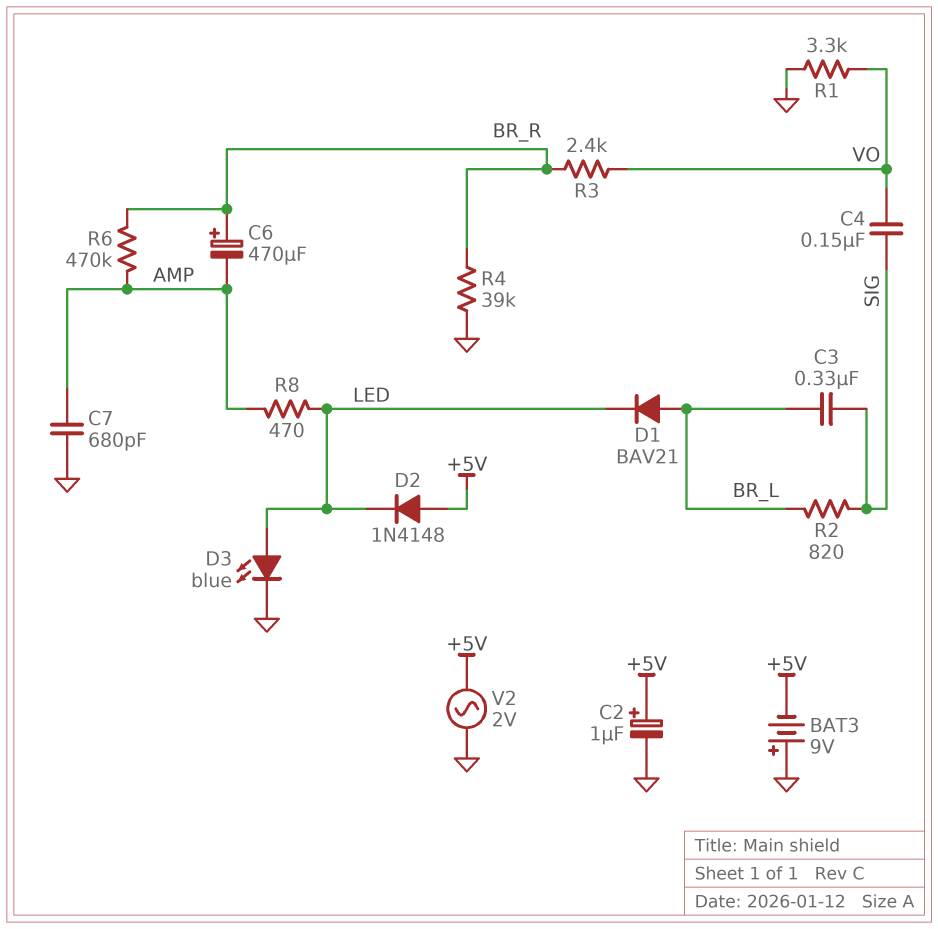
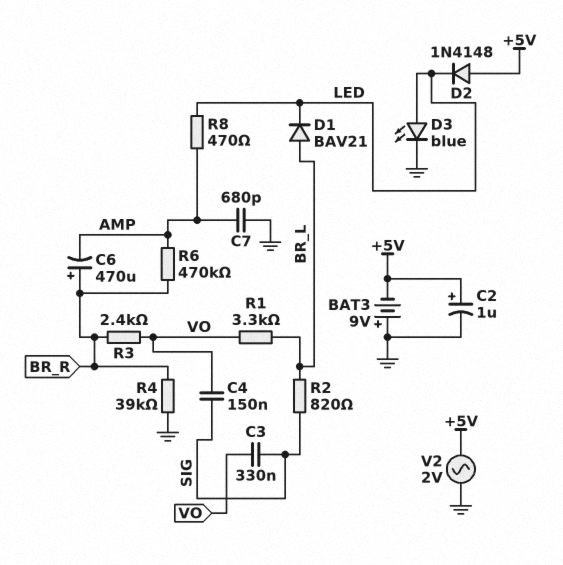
C3: 330nF (BR_L, SIG) -> 330nF (SIG, VO)
R1: 3.3k (GND, VO) -> 3.3k (BR_L, VO)

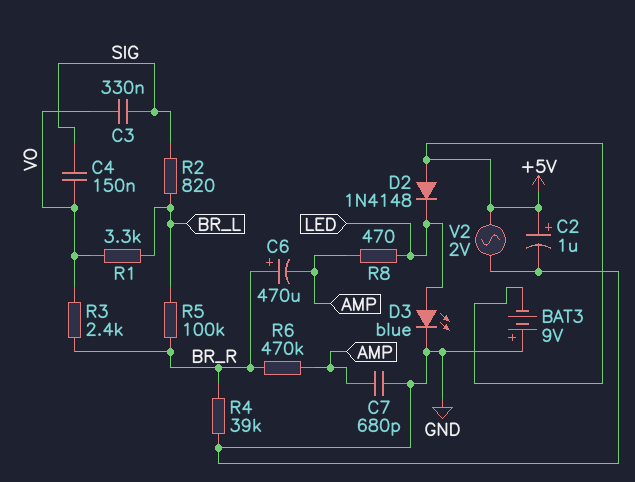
D1: diode BAV21 (A BR_L, K LED) -> none
R5: none -> 100k (BR_L, BR_R)

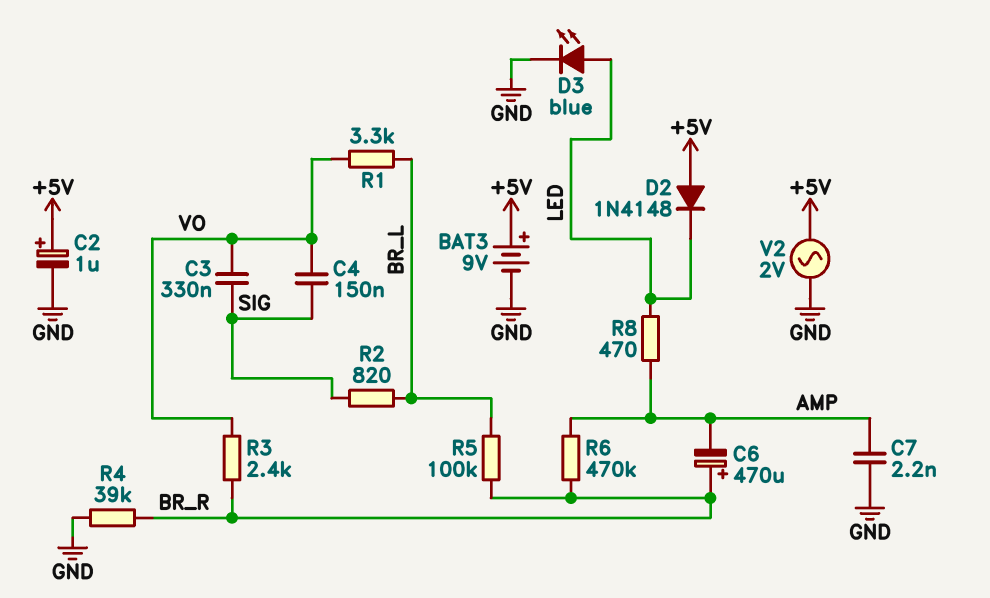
BAT3: 9V (plus GND, minus +5V) -> 9V (plus +5V, minus GND)
C7: 680pF (AMP, GND) -> 2.2nF (AMP, GND)

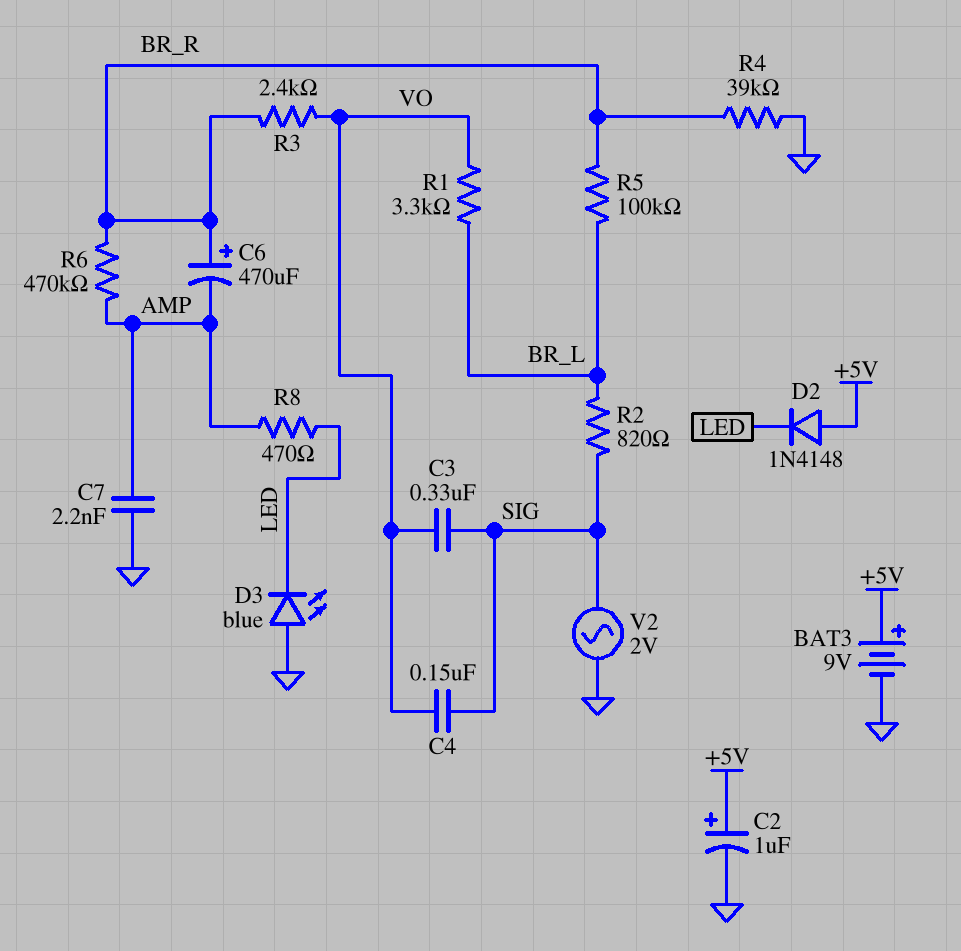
D3: LED blue (A LED, K GND) -> LED blue (A GND, K LED)
V2: AC 2V (+5V, GND) -> AC 2V (GND, SIG)

